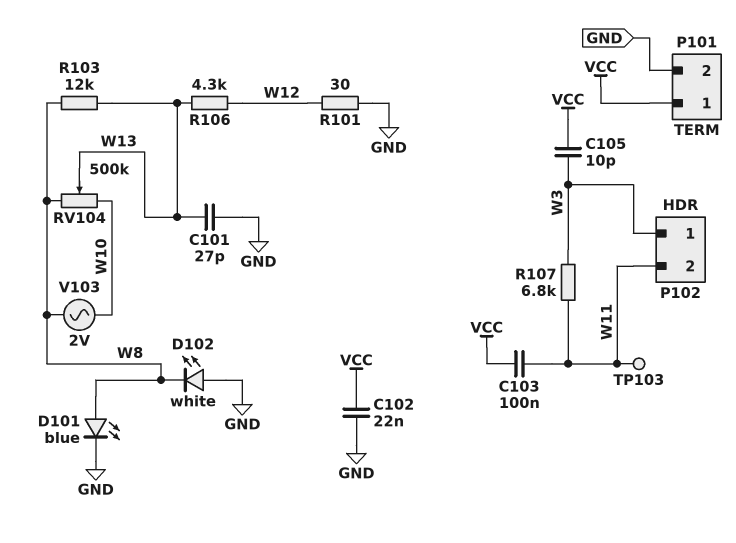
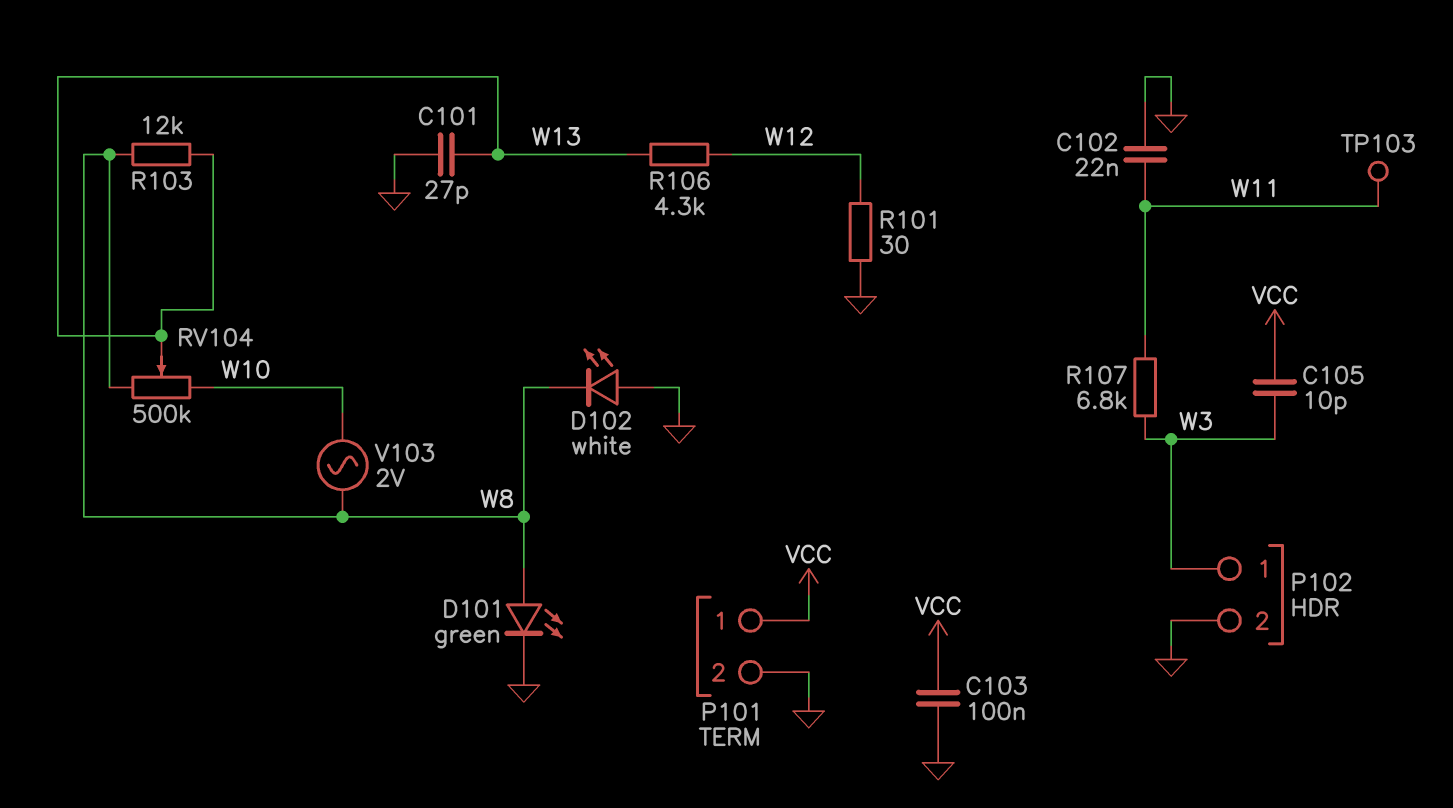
C102: 22nF (GND, VCC) -> 22nF (GND, W11)
C103: 100nF (VCC, W11) -> 100nF (GND, VCC)
D101: LED blue (A W8, K GND) -> LED green (A W8, K GND)
P102 pin 2: W11 -> GND

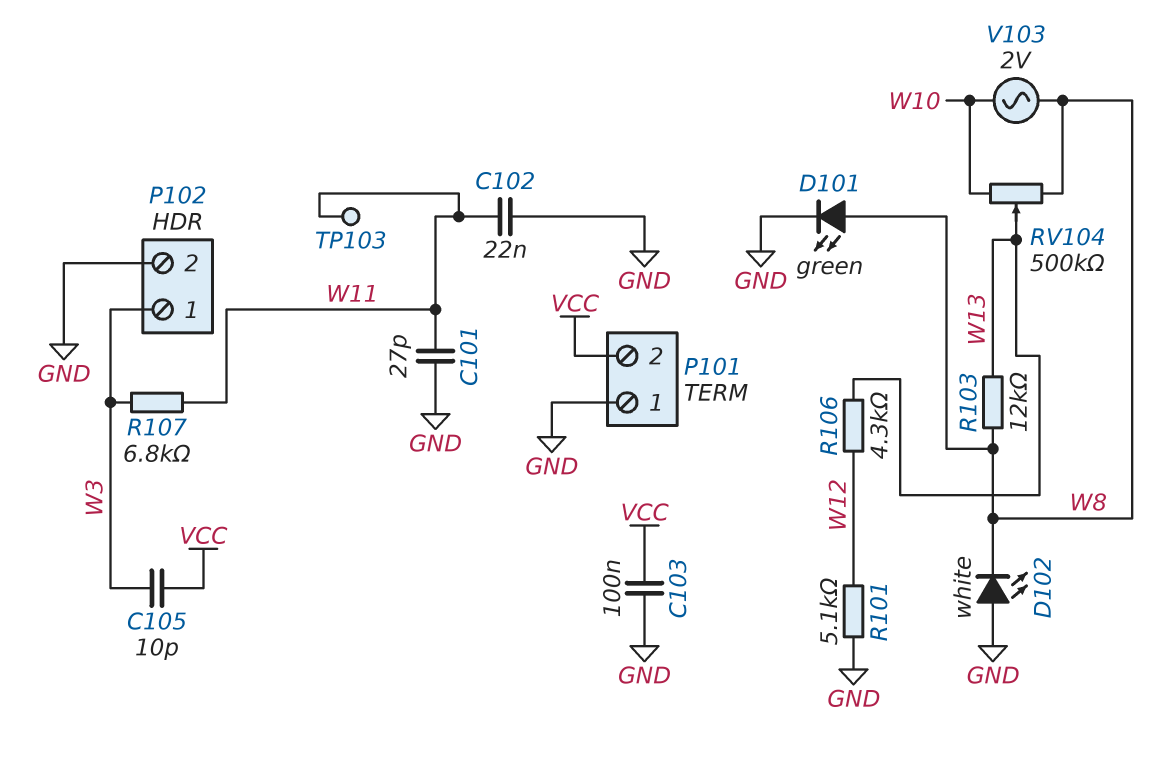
C101: 27pF (GND, W13) -> 27pF (GND, W11)
P101 pin 1: VCC -> GND
P101 pin 2: GND -> VCC
R101: 30 (GND, W12) -> 5.1k (GND, W12)

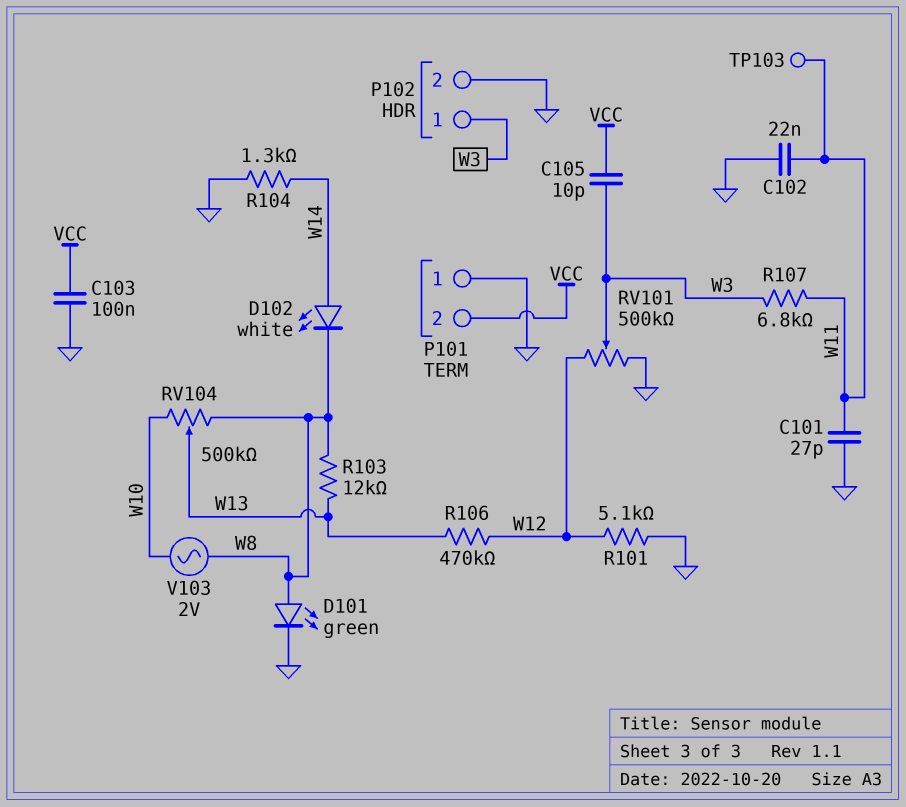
D102: LED white (A GND, K W8) -> LED white (A W14, K W8)
R104: none -> 1.3k (GND, W14)
R106: 4.3k (W12, W13) -> 470k (W12, W13)
RV101: none -> 500k (GND, W12, wiper W3)

